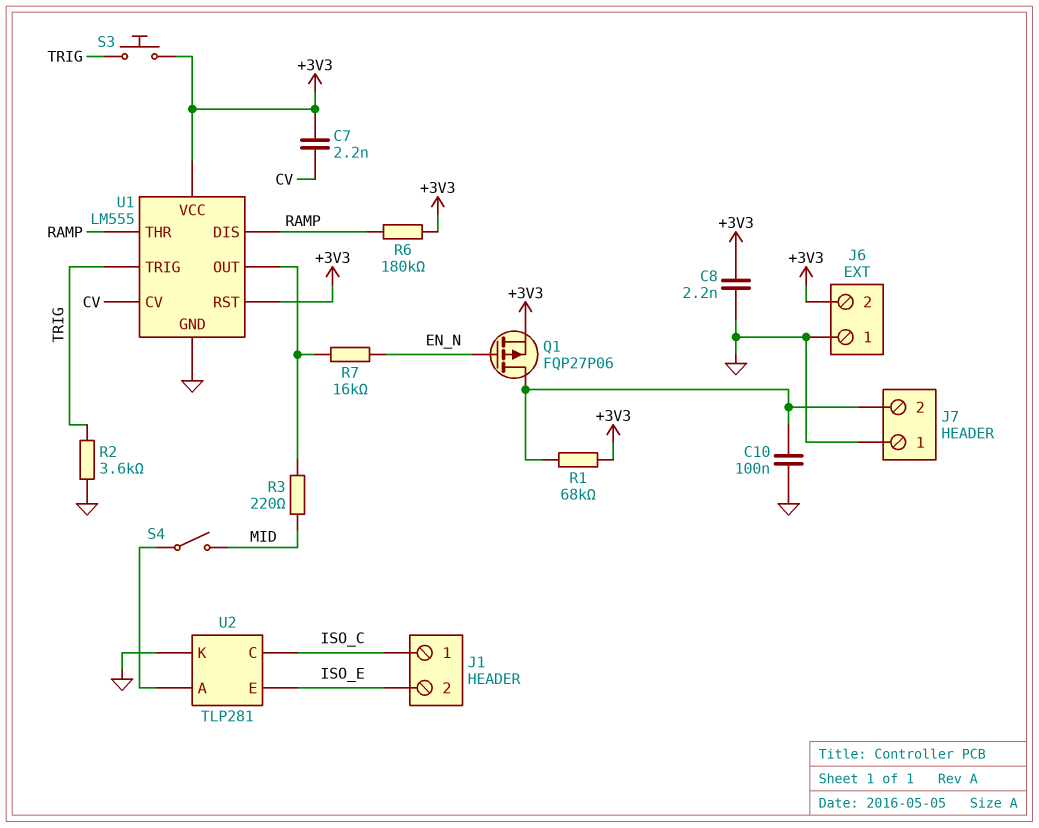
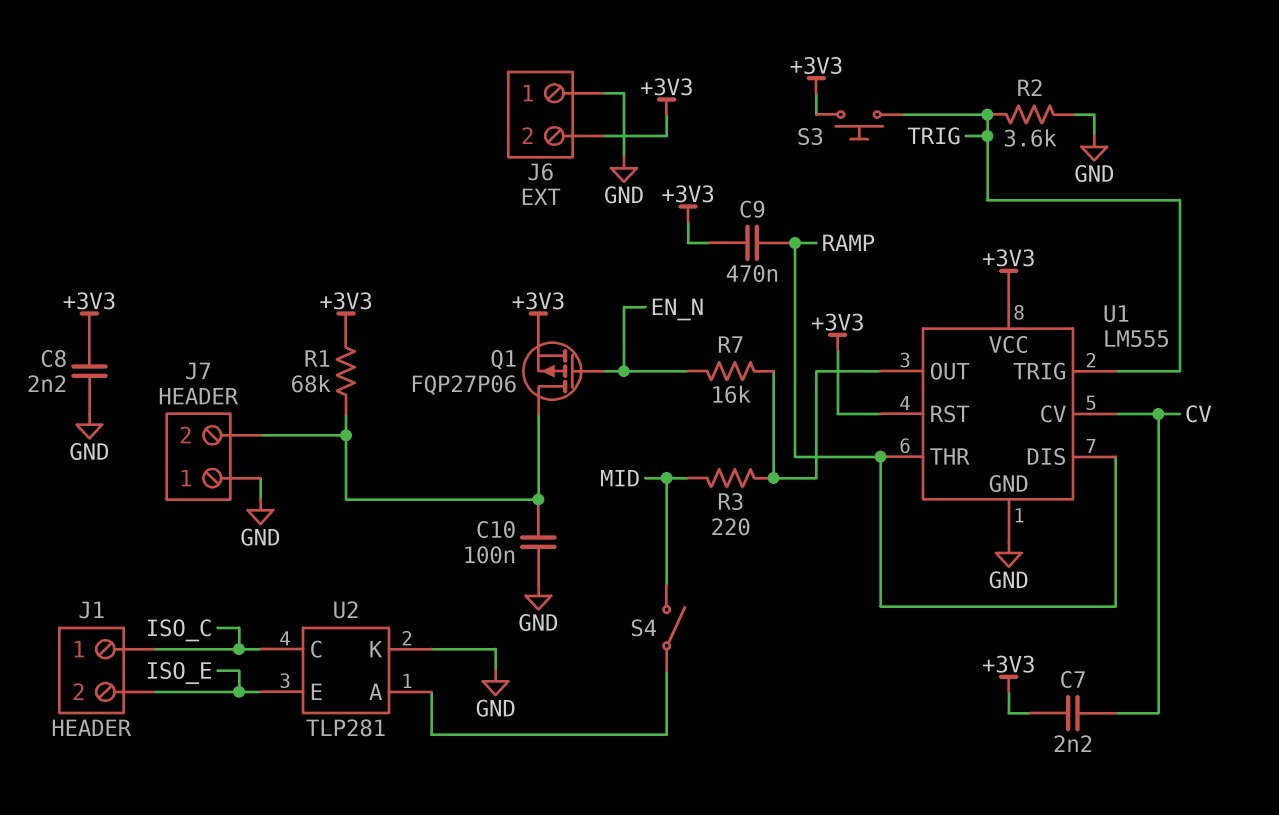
C9: none -> 470nF (+3V3, RAMP)
R6: 180k (+3V3, RAMP) -> none

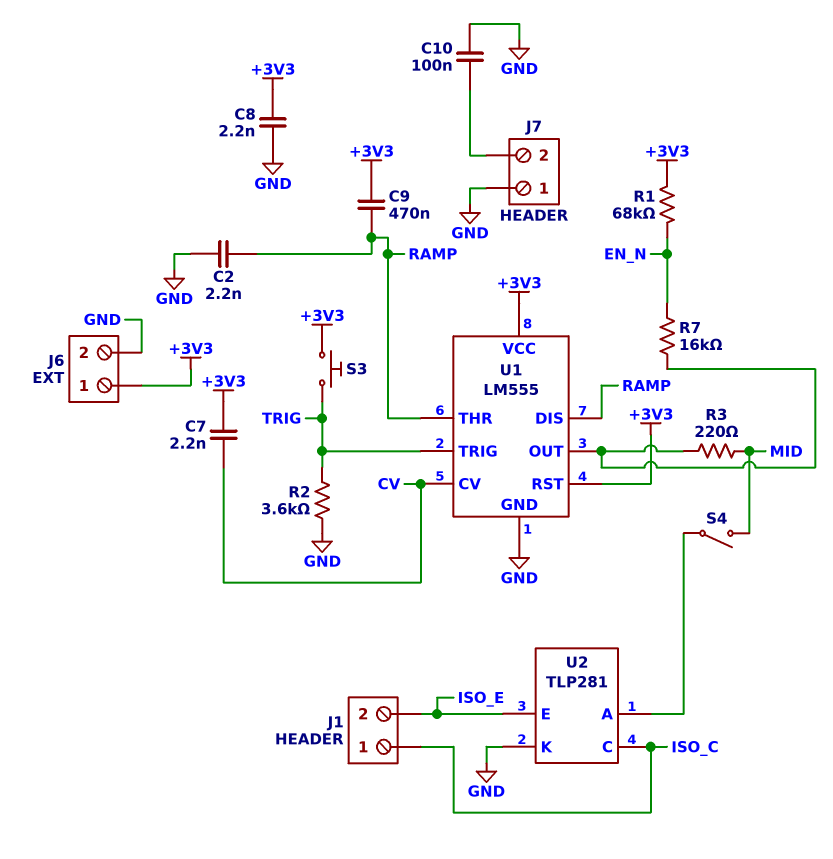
C2: none -> 2.2nF (GND, RAMP)
J6 pin 1: GND -> +3V3
J6 pin 2: +3V3 -> GND
Q1: PMOS FQP27P06 (G EN_N, D J7/2, S +3V3) -> none
R1: 68k (+3V3, J7/2) -> 68k (+3V3, EN_N)

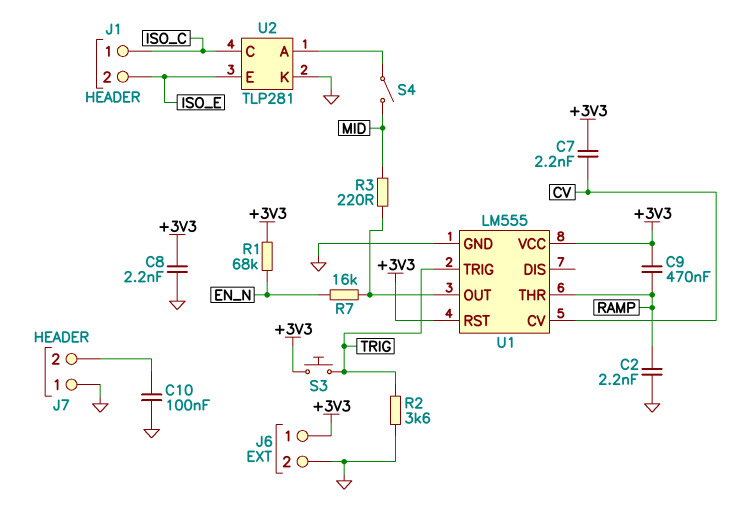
U1 pin DIS: RAMP -> none

